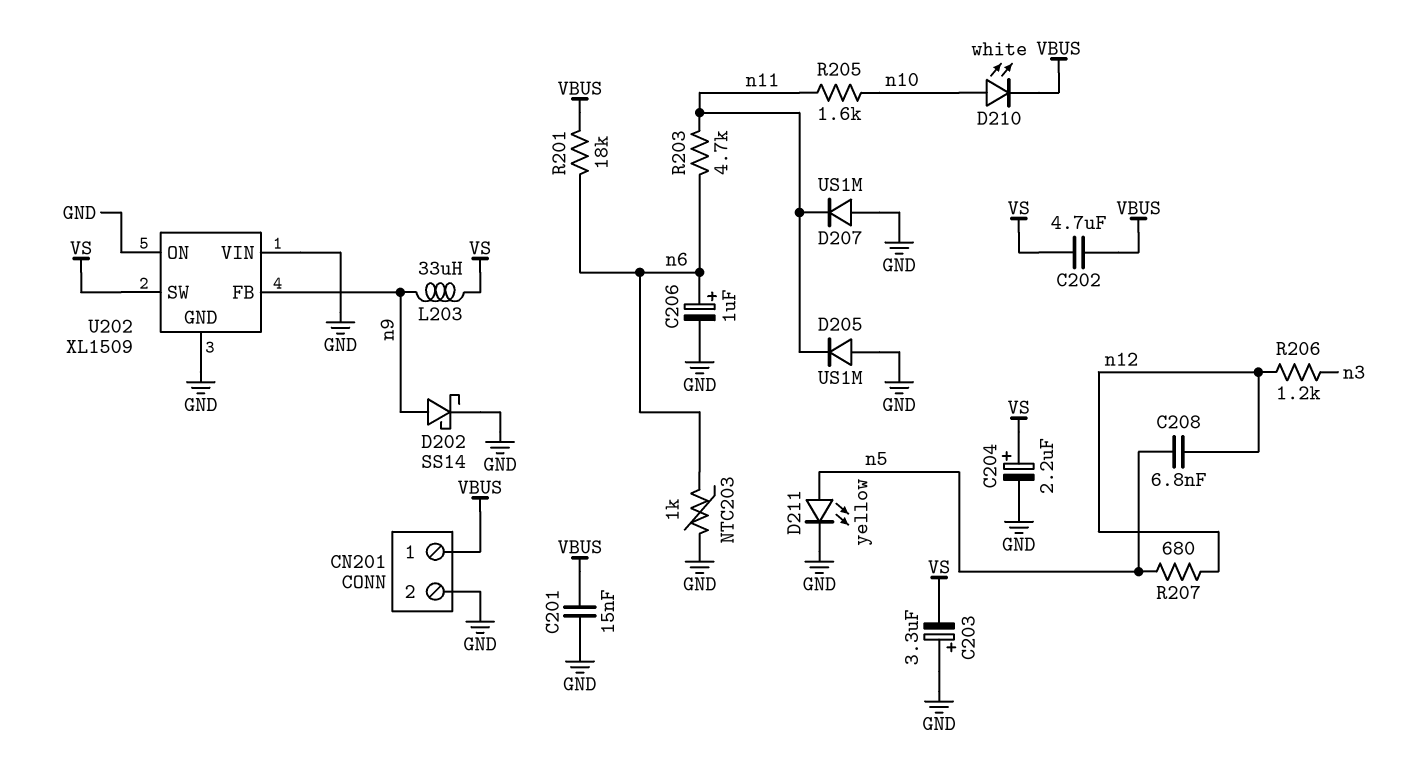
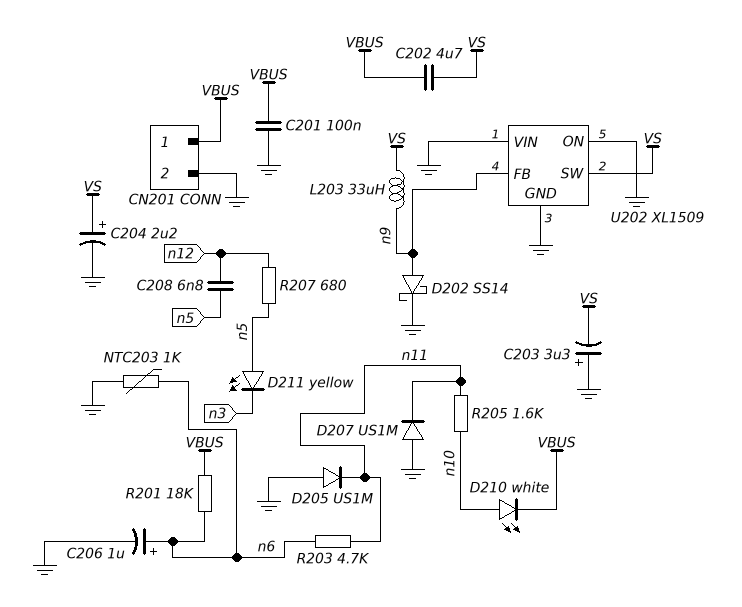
C201: 15nF (GND, VBUS) -> 100nF (GND, VBUS)
D211: LED yellow (A n5, K GND) -> LED yellow (A n5, K n3)
R206: 1.2k (n3, n12) -> none

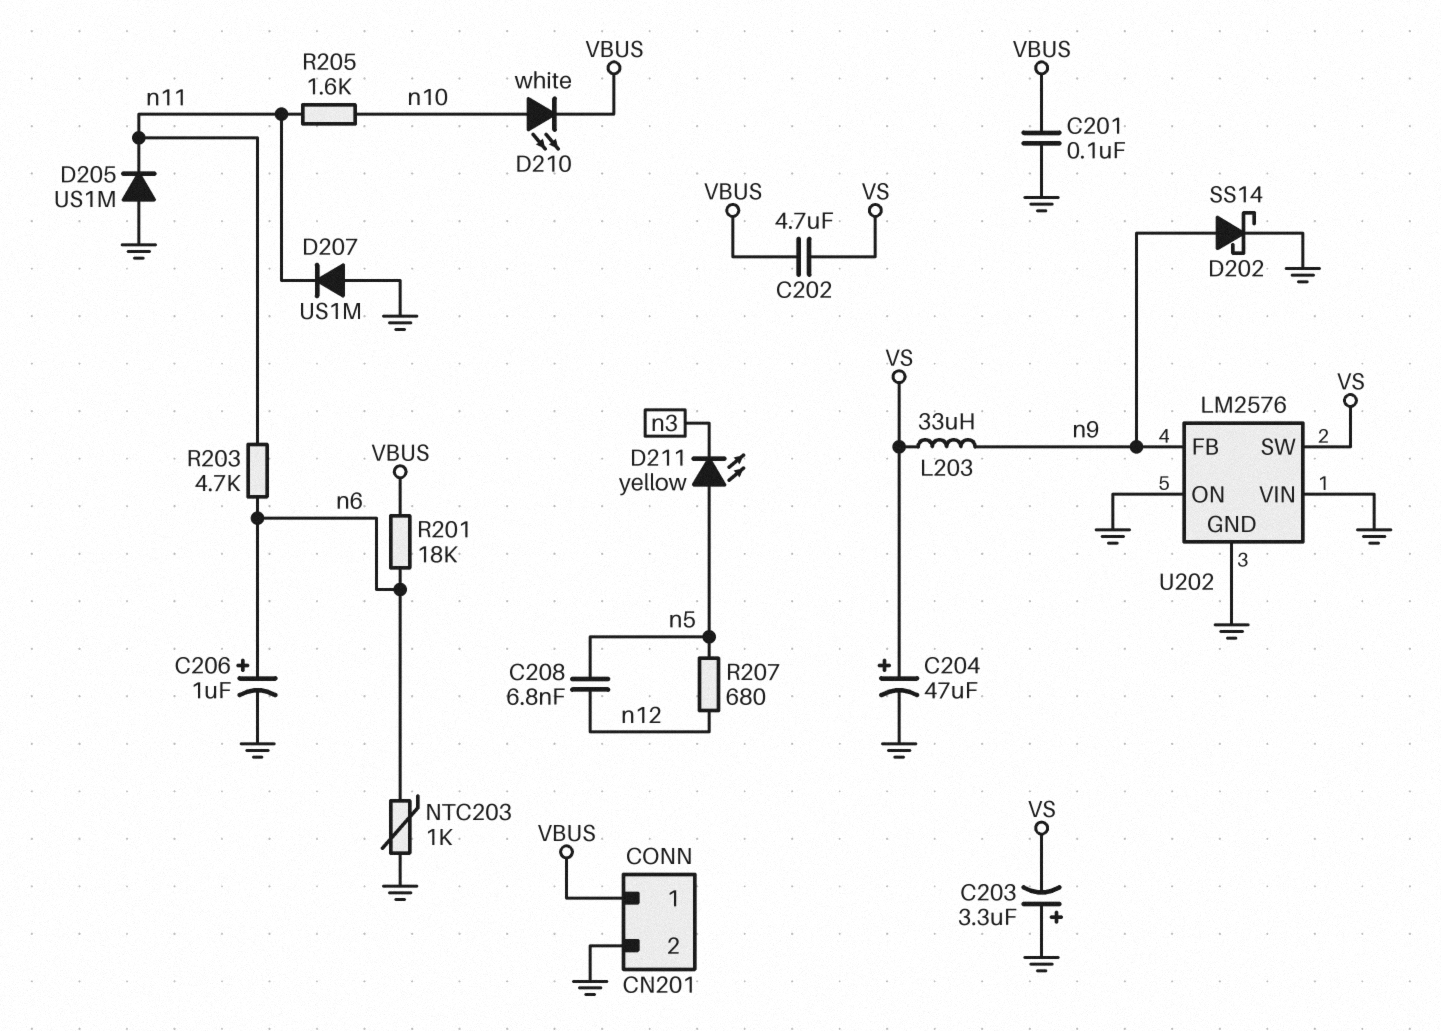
C204: 2.2uF (plus VS, minus GND) -> 47uF (plus VS, minus GND)
U202: XL1509 -> LM2576

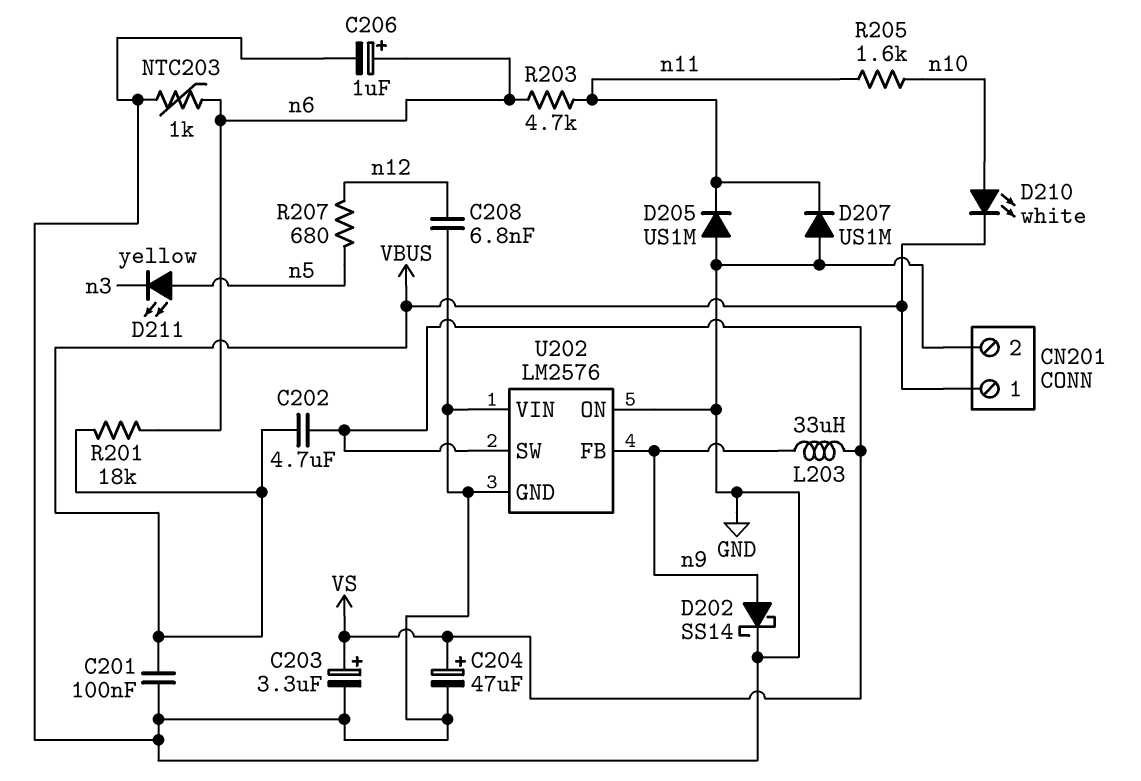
C203: 3.3uF (plus GND, minus VS) -> 3.3uF (plus VS, minus GND)
C208: 6.8nF (n5, n12) -> 6.8nF (GND, n12)

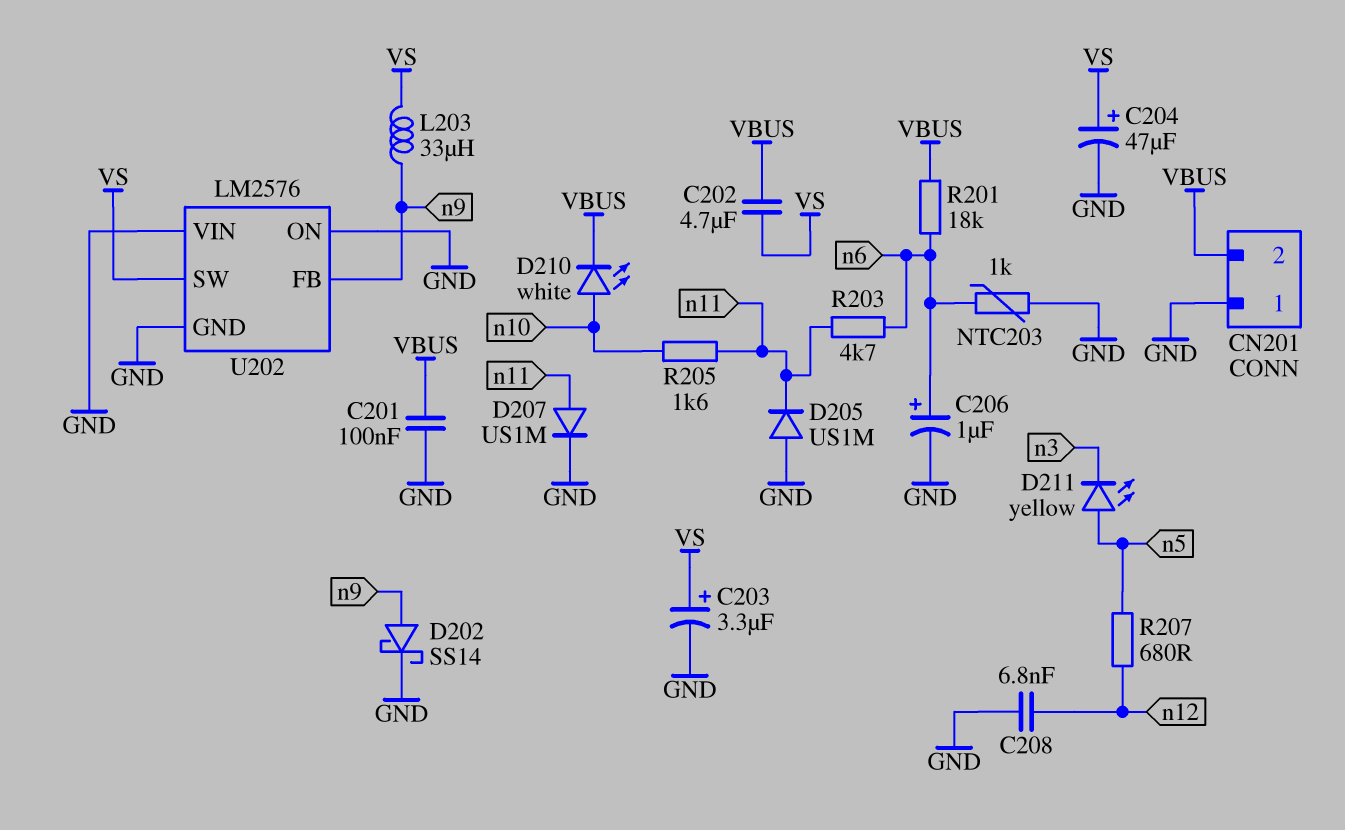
CN201 pin 1: VBUS -> GND
CN201 pin 2: GND -> VBUS
D207: diode US1M (A GND, K n11) -> diode US1M (A n11, K GND)

